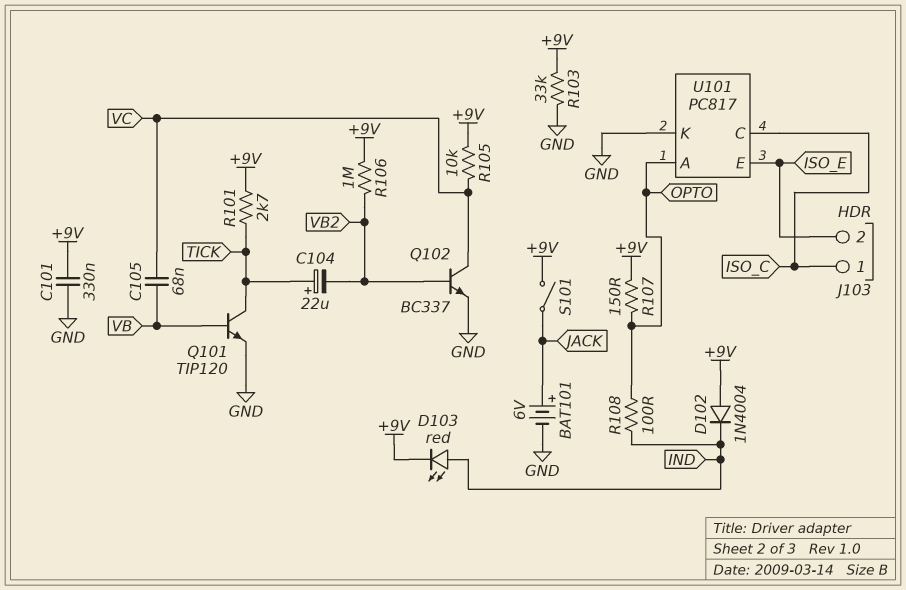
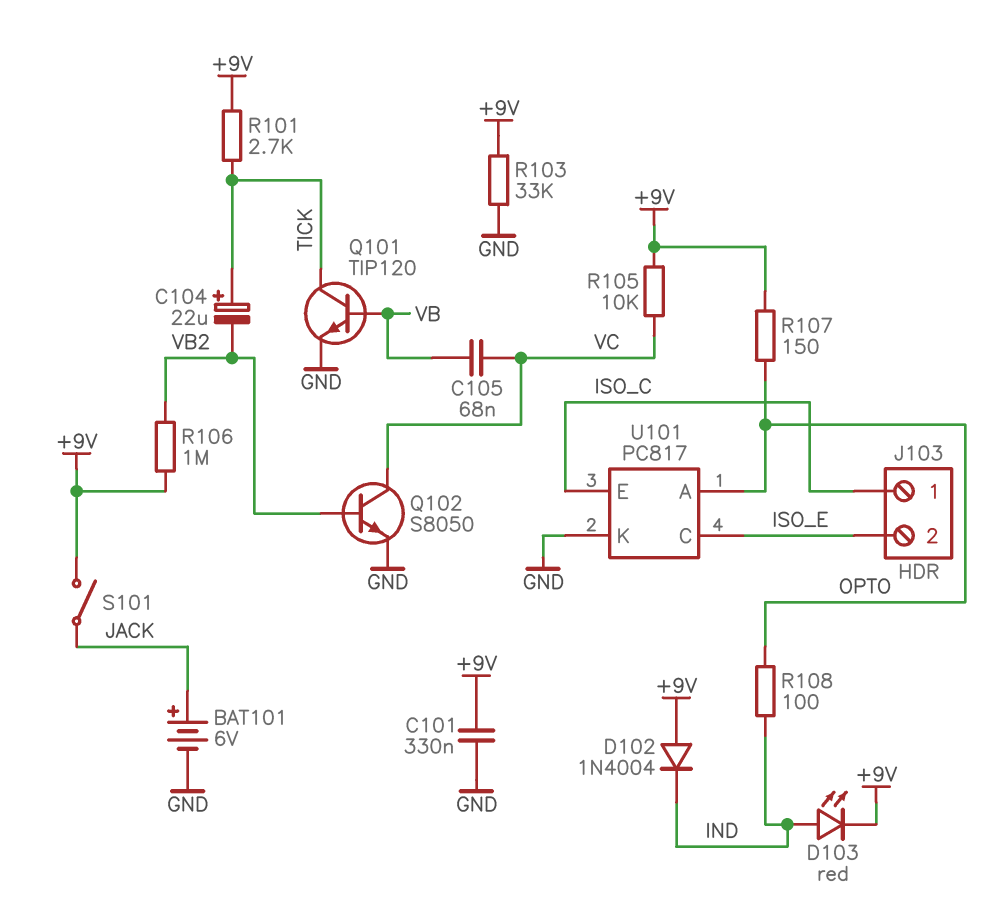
Q102: NPN BC337 (B VB2, C VC, E GND) -> NPN S8050 (B VB2, C VC, E GND)
U101 pin C: ISO_C -> ISO_E
U101 pin E: ISO_E -> ISO_C

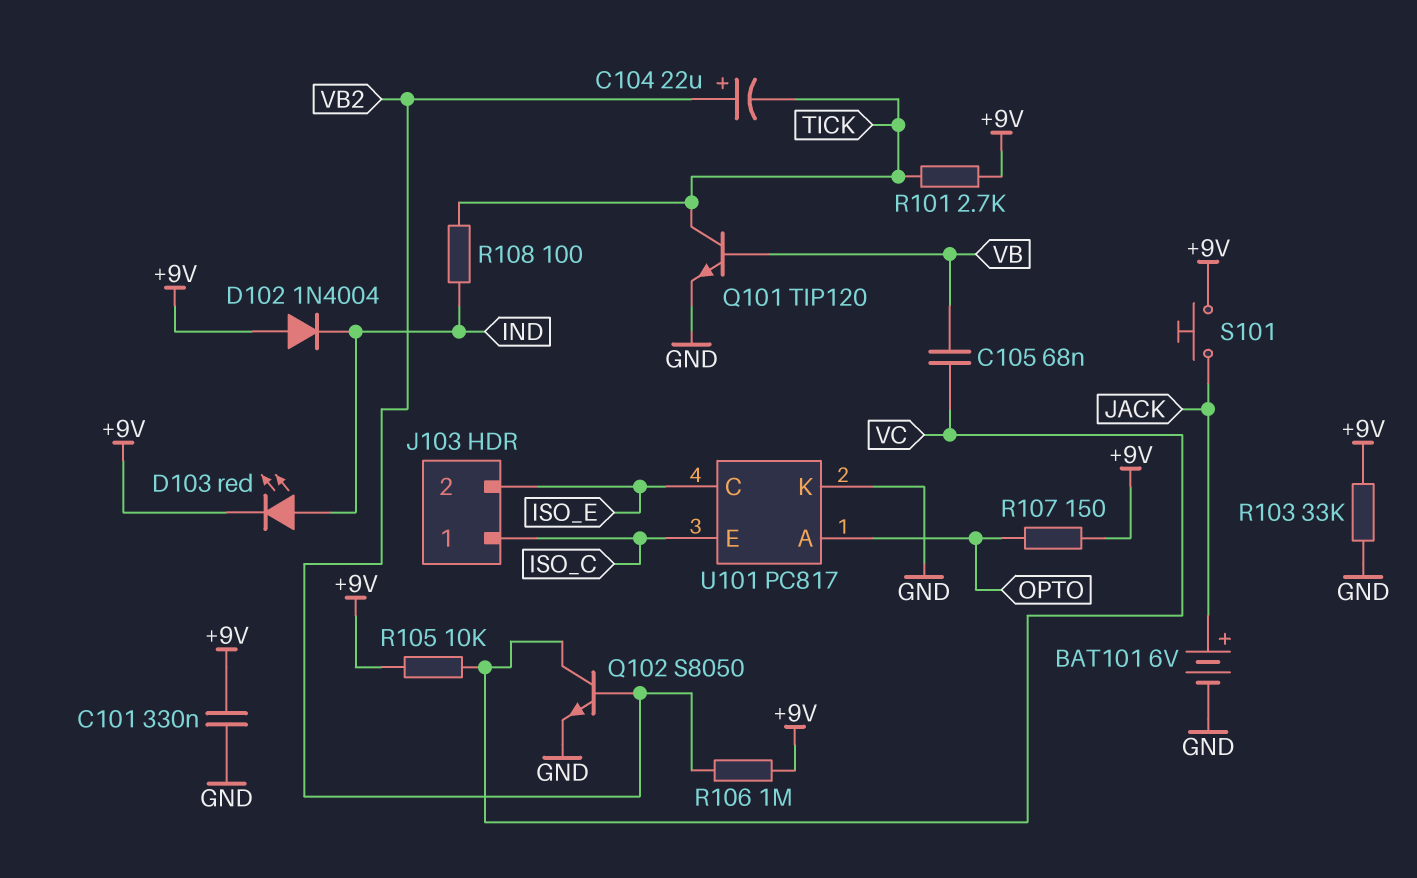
C104: 22uF (plus TICK, minus VB2) -> 22uF (plus VB2, minus TICK)
R108: 100 (IND, OPTO) -> 100 (IND, TICK)
S101: switch (+9V, JACK) -> button (+9V, JACK)

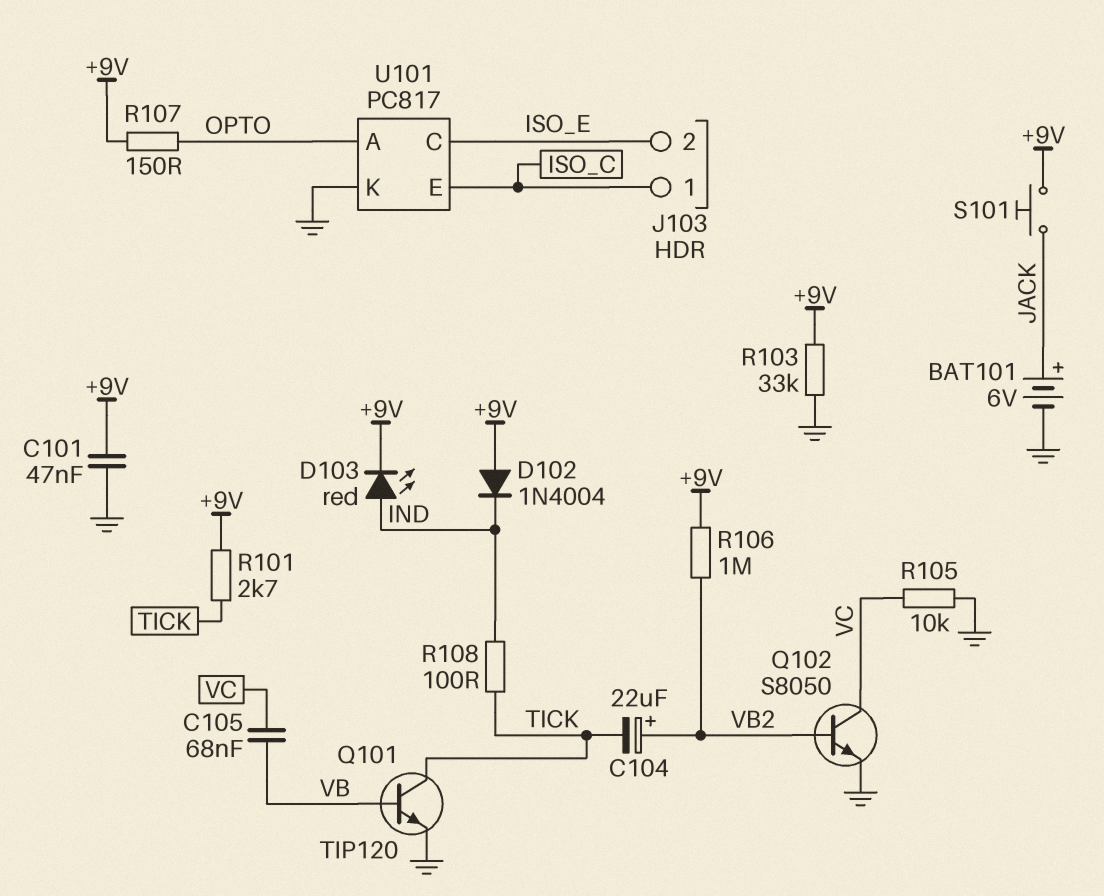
C101: 330nF (+9V, GND) -> 47nF (+9V, GND)
R105: 10k (+9V, VC) -> 10k (GND, VC)

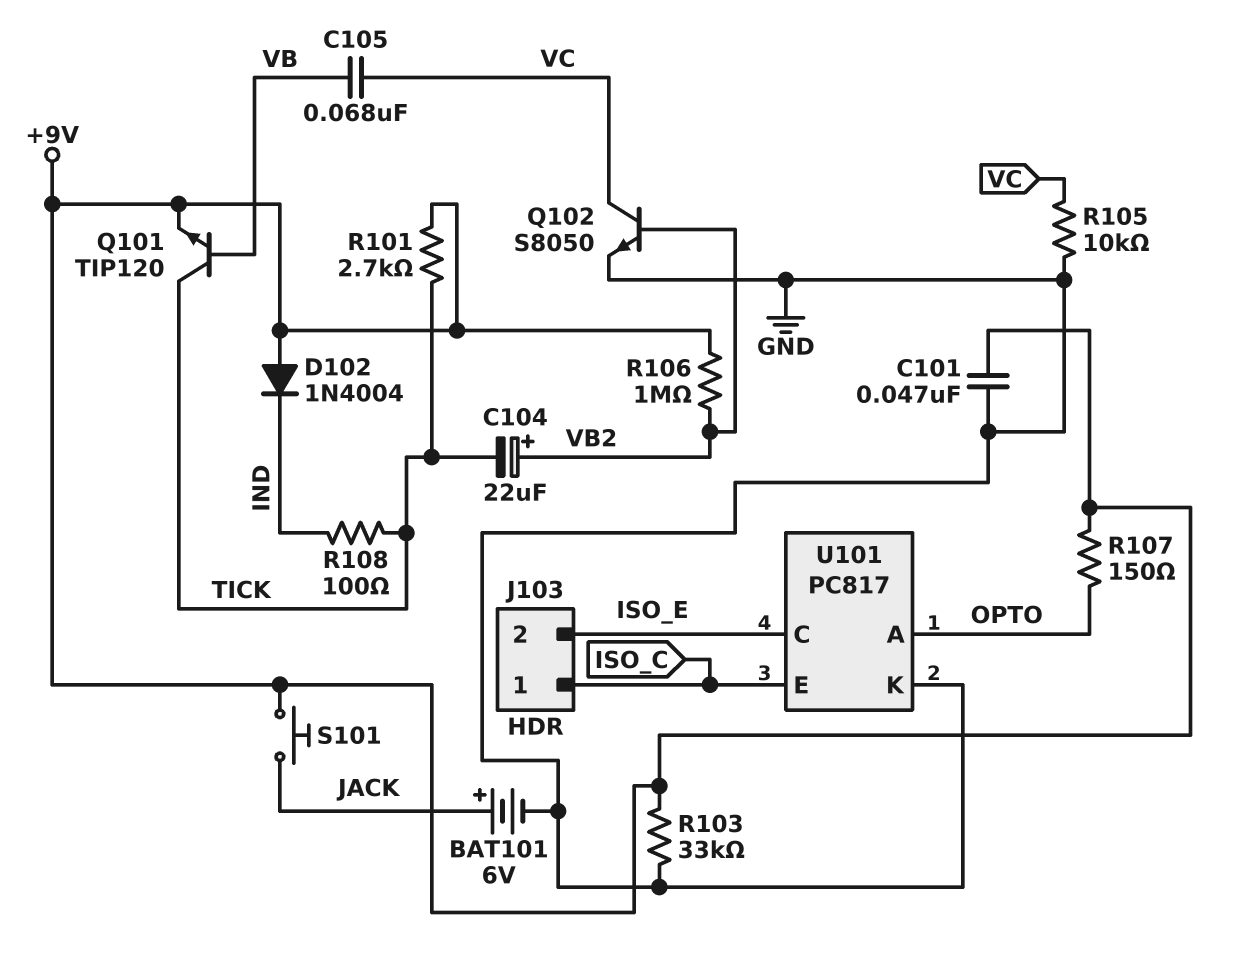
D103: LED red (A IND, K +9V) -> none
Q101: NPN TIP120 (B VB, C TICK, E GND) -> NPN TIP120 (B VB, C TICK, E +9V)

